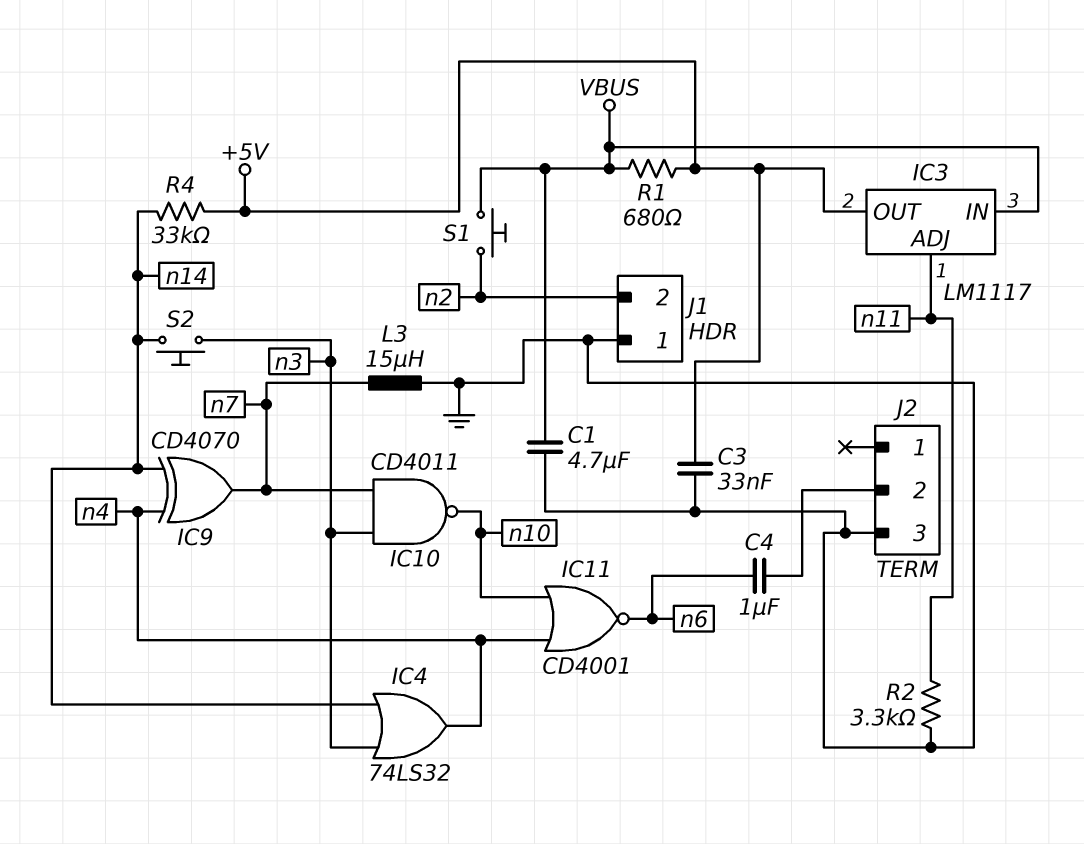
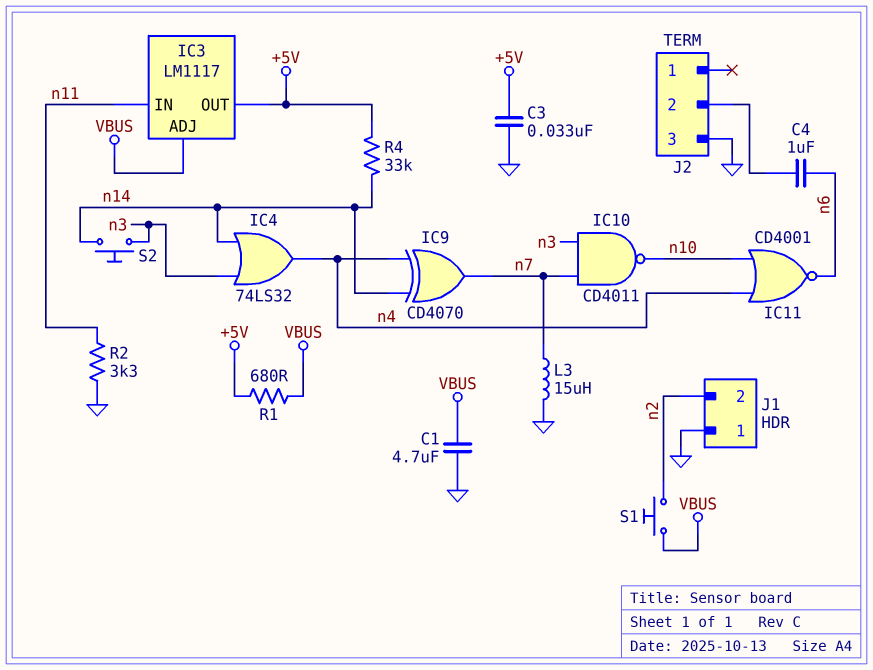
IC3 pin ADJ: n11 -> VBUS
IC3 pin IN: VBUS -> n11

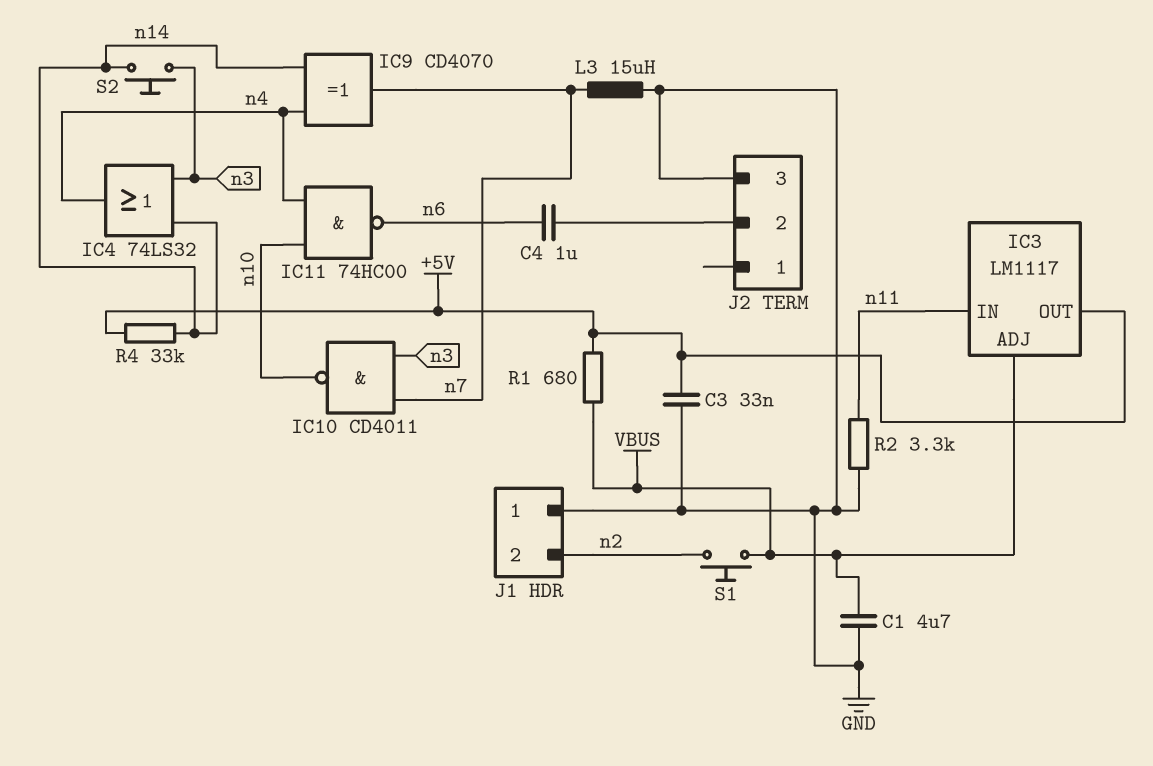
IC11: NOR CD4001 (in n4, in n10, out n6) -> NAND 74HC00 (in n4, in n10, out n6)

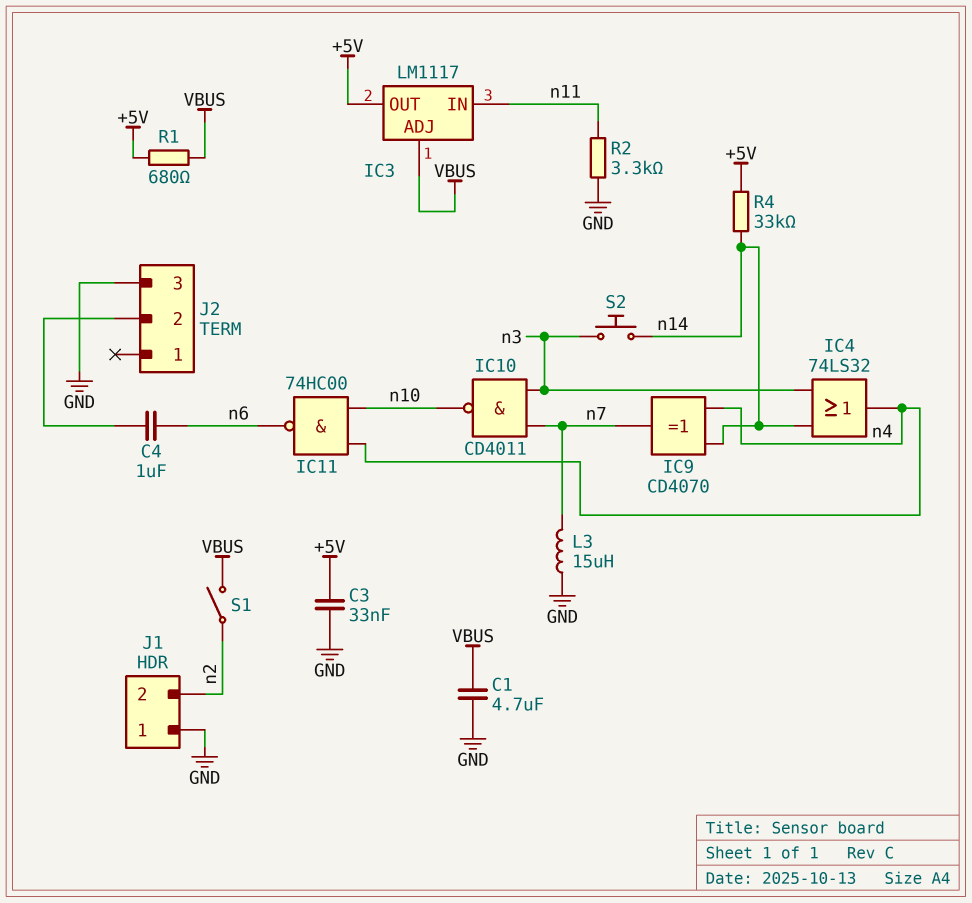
S1: button (VBUS, n2) -> switch (VBUS, n2)

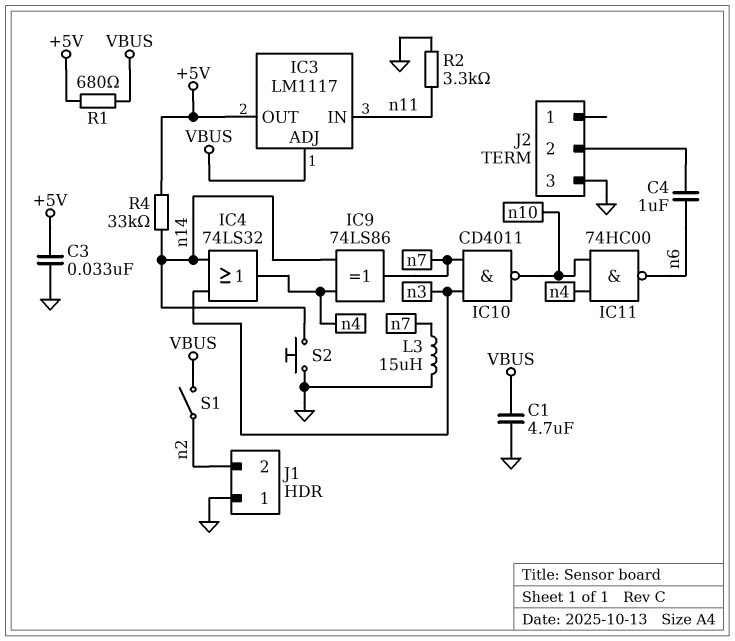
IC9: XOR CD4070 (in n4, in n14, out n7) -> XOR 74LS86 (in n4, in n14, out n7)
S2: button (n3, n14) -> button (GND, n14)

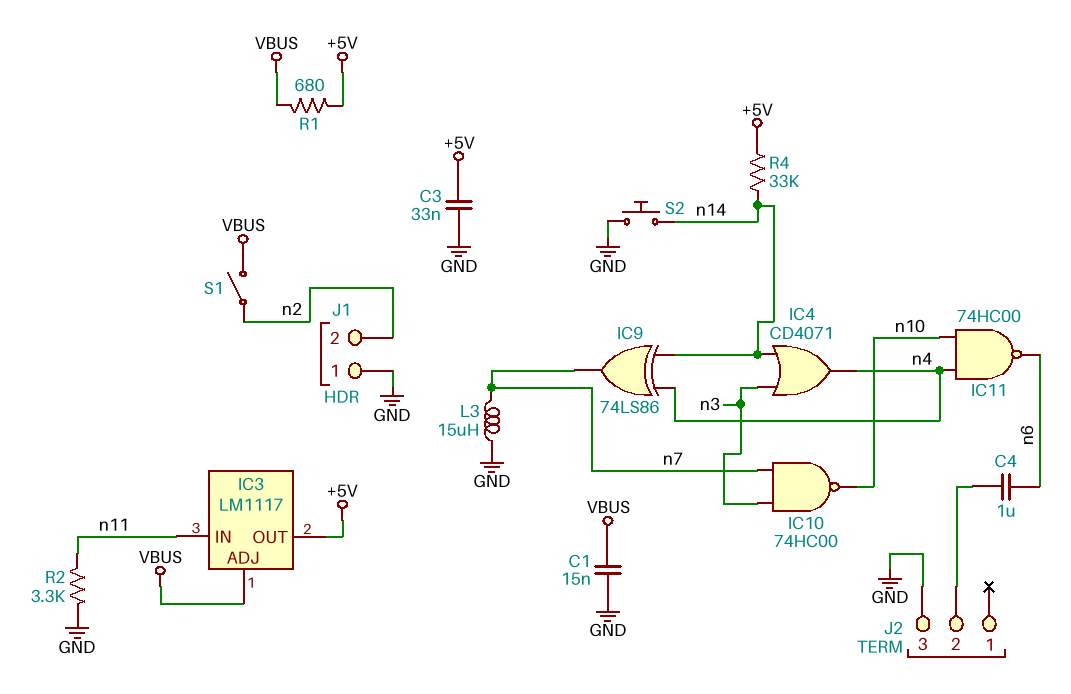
C1: 4.7uF (GND, VBUS) -> 15nF (GND, VBUS)
IC4: OR 74LS32 (in n3, in n14, out n4) -> OR CD4071 (in n3, in n14, out n4)
IC10: NAND CD4011 (in n3, in n7, out n10) -> NAND 74HC00 (in n3, in n7, out n10)

